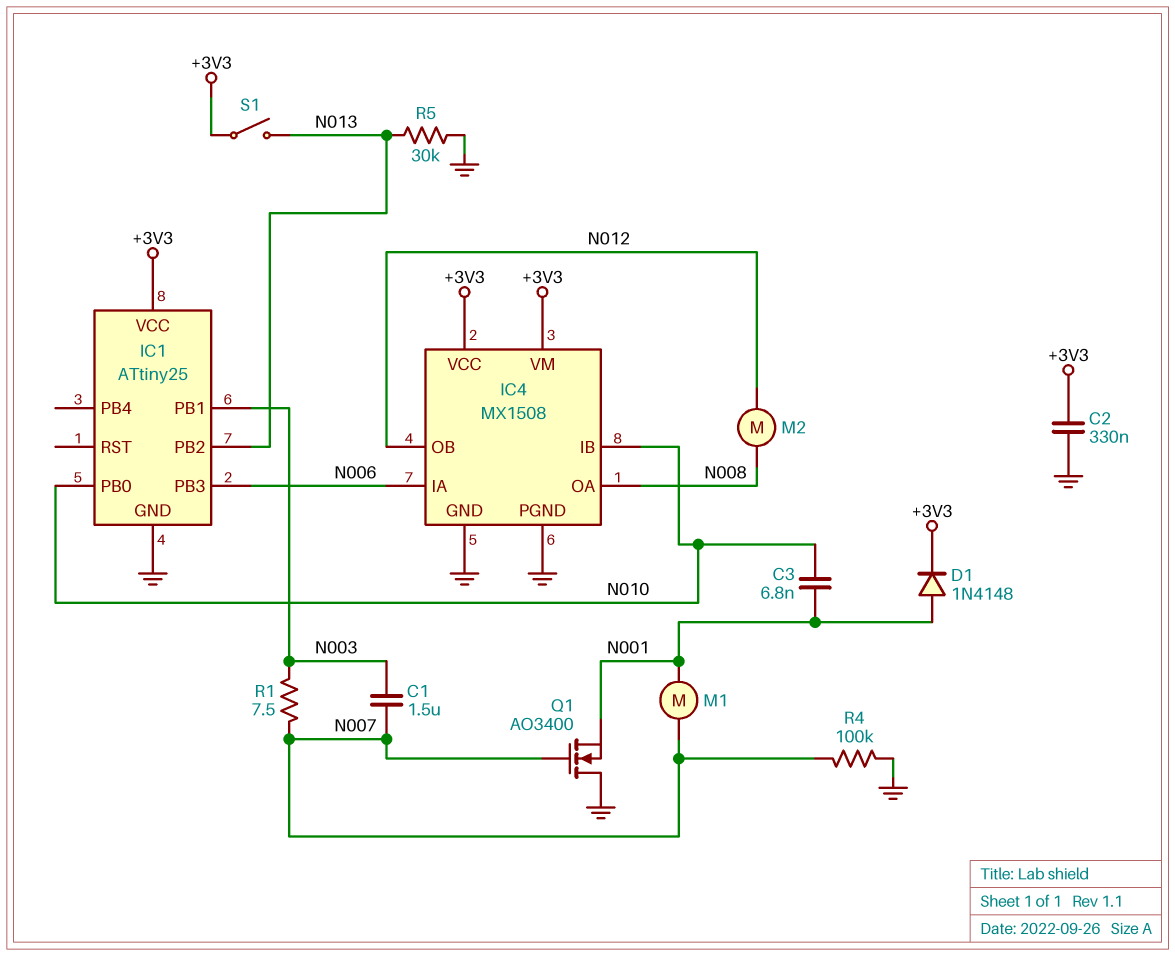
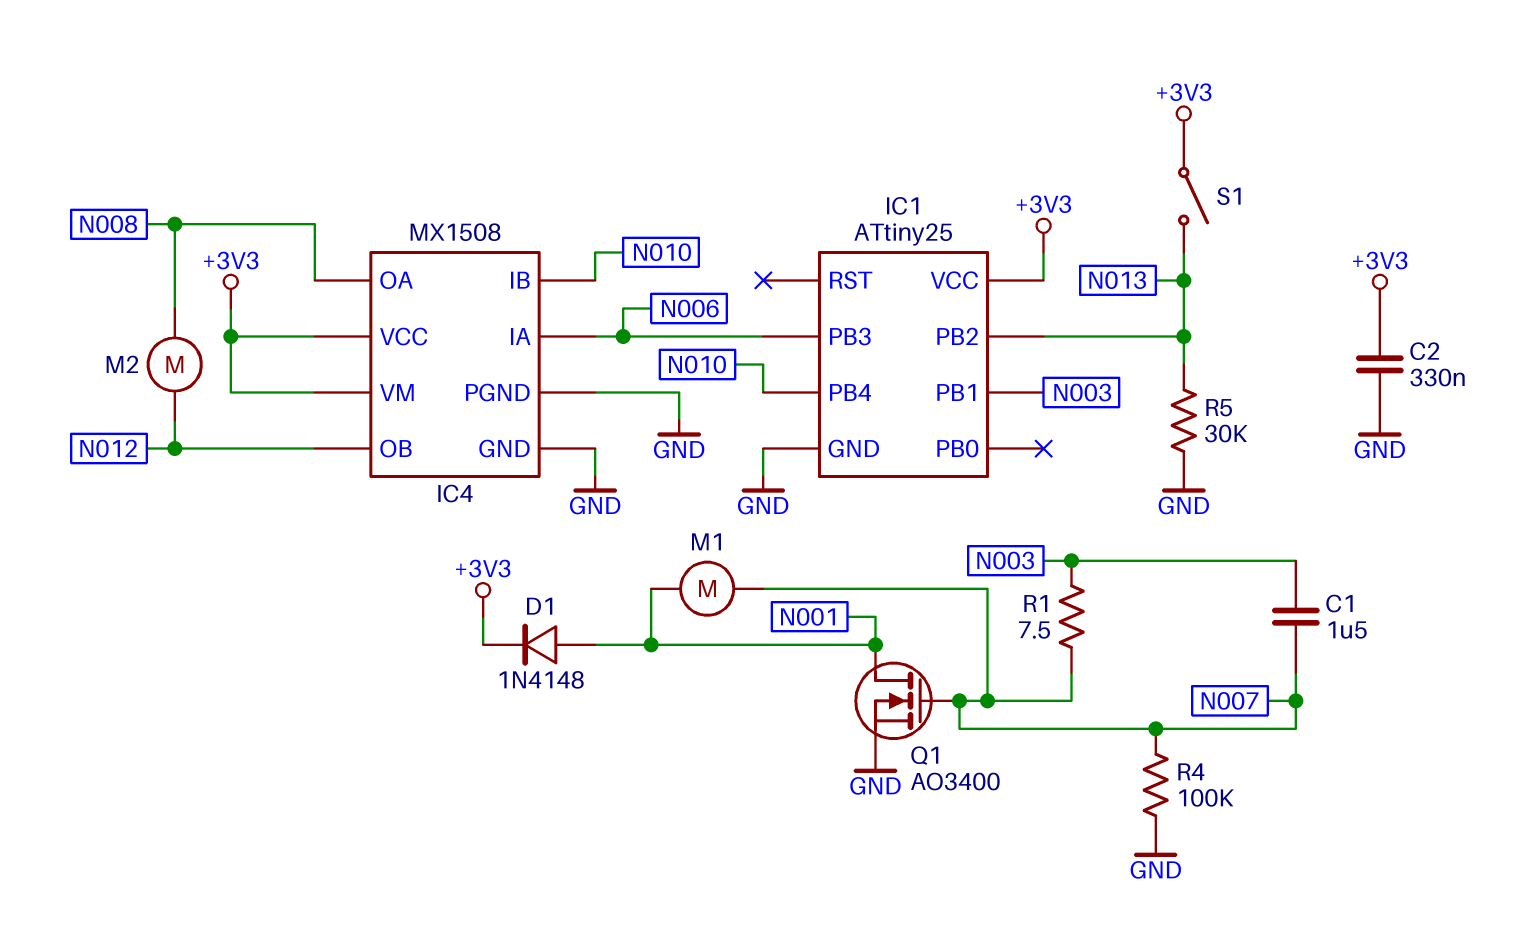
C3: 6.8nF (N001, N010) -> none
IC1 pin PB0: N010 -> none
IC1 pin PB4: none -> N010
Q1: NMOS AO3400 (G N007, D GND, S N001) -> NMOS AO3400 (G N007, D N001, S GND)

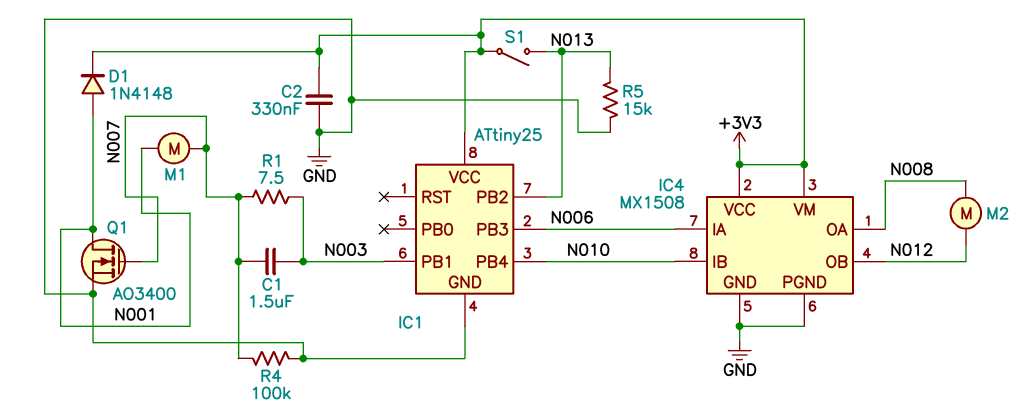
R5: 30k (GND, N013) -> 15k (GND, N013)

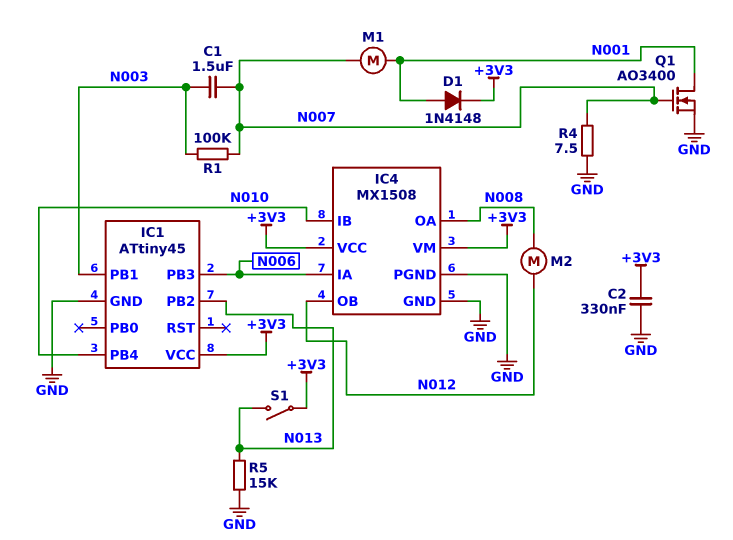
IC1: ATtiny25 -> ATtiny45
R1: 7.5 (N003, N007) -> 100k (N003, N007)
R4: 100k (GND, N007) -> 7.5 (GND, N007)

